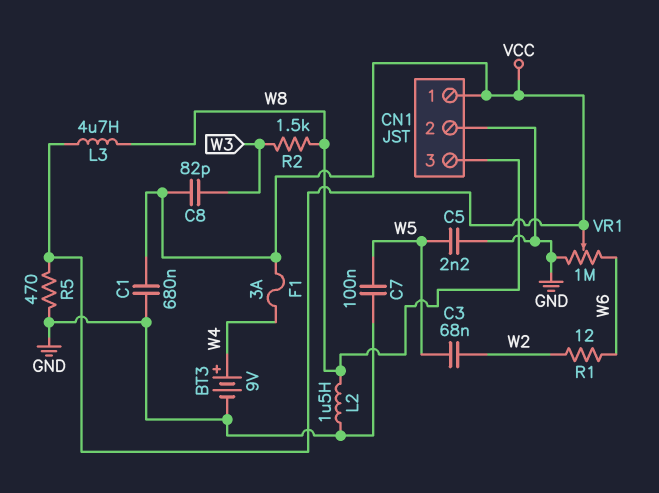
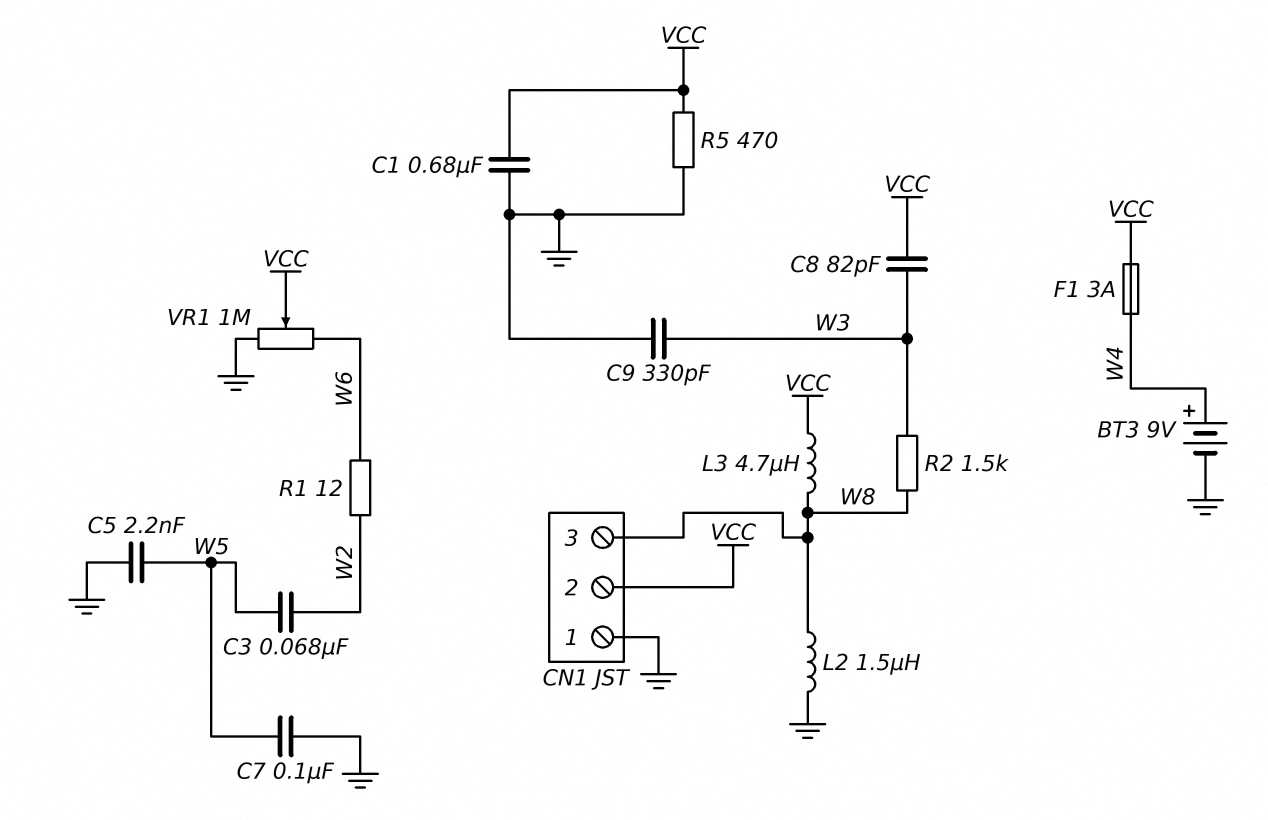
C9: none -> 330pF (GND, W3)
CN1 pin 1: VCC -> GND
CN1 pin 2: GND -> VCC

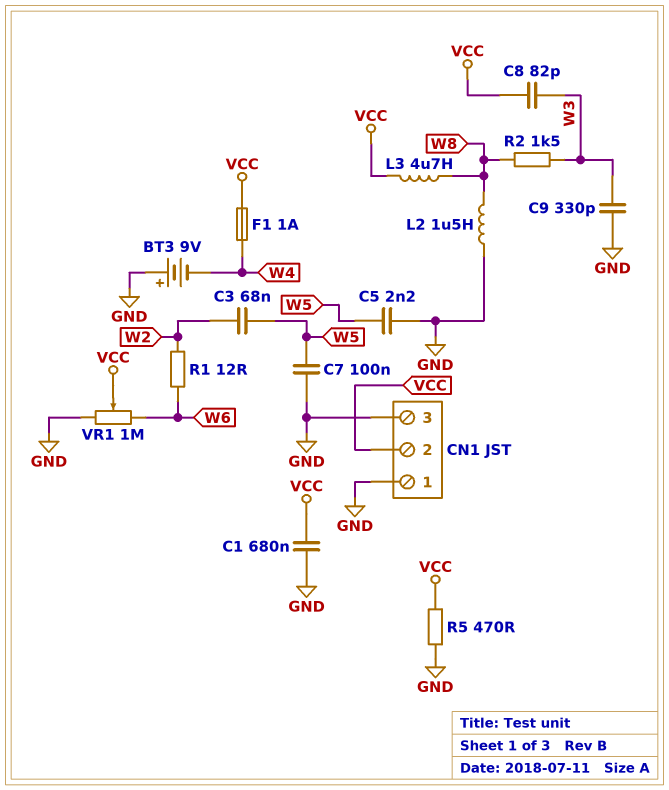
BT3: 9V (plus W4, minus GND) -> 9V (plus GND, minus W4)
CN1 pin 3: W8 -> GND
F1: 3A (VCC, W4) -> 1A (VCC, W4)

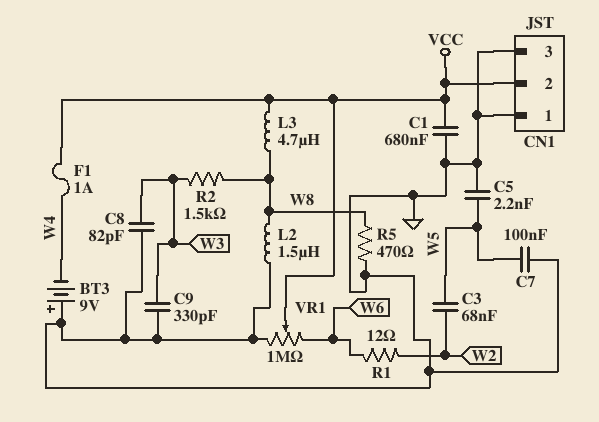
C8: 82pF (VCC, W3) -> 82pF (GND, W3)
R5: 470 (GND, VCC) -> 470 (GND, W8)

